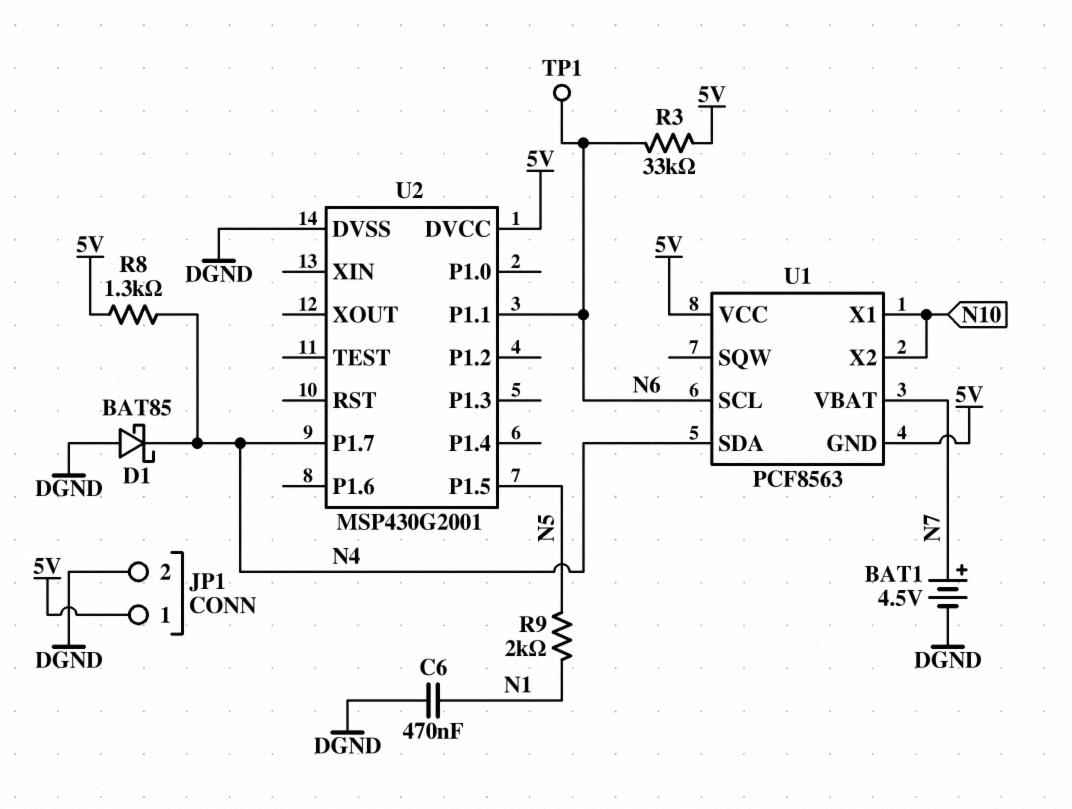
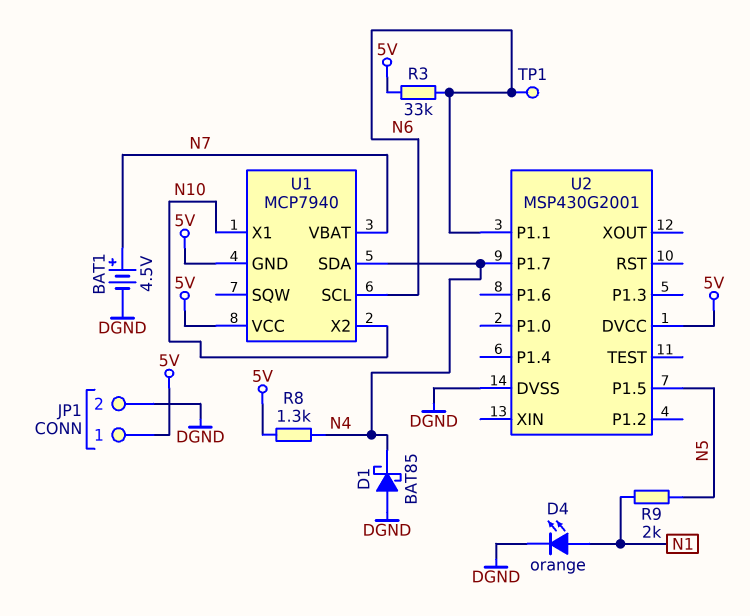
C6: 470nF (DGND, N1) -> none
D4: none -> LED orange (A N1, K DGND)
U1: PCF8563 -> MCP7940

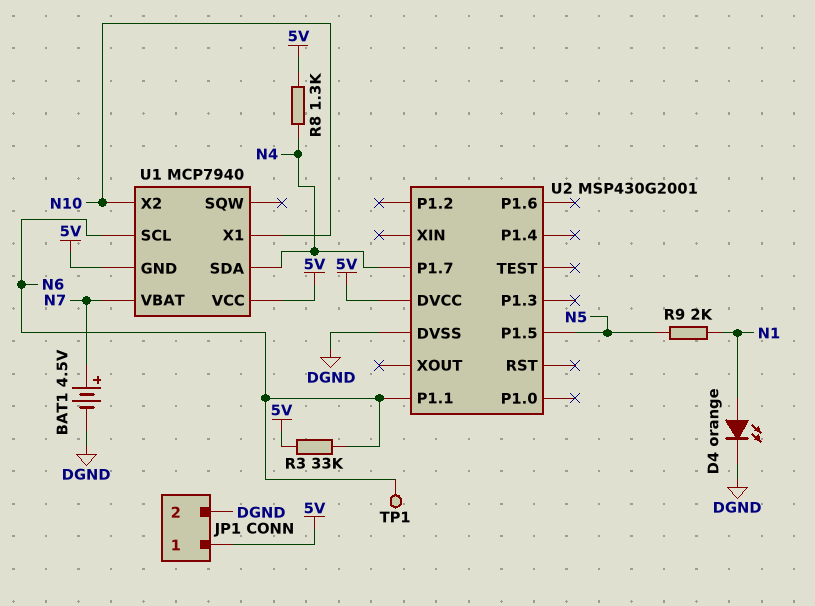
D1: schottky BAT85 (A DGND, K N4) -> none

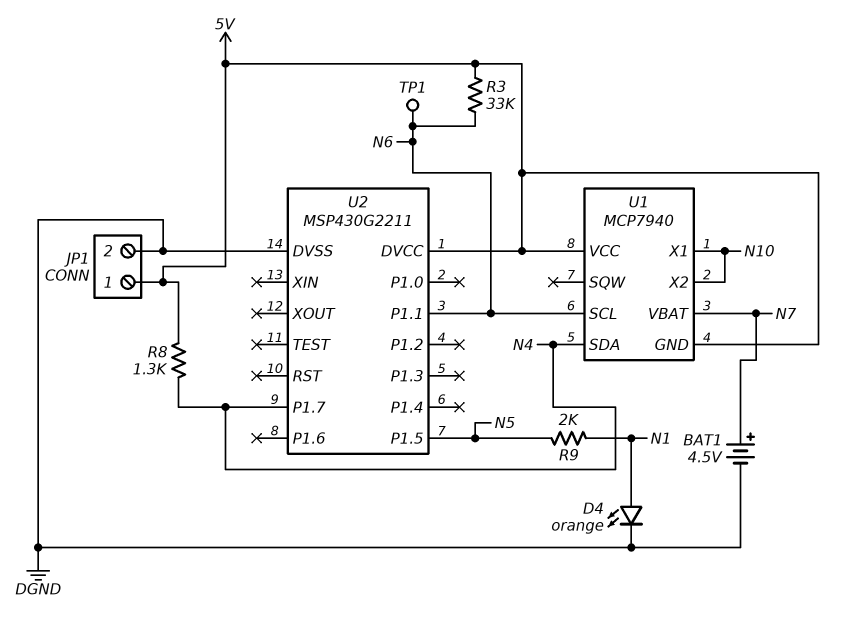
U2: MSP430G2001 -> MSP430G2211

